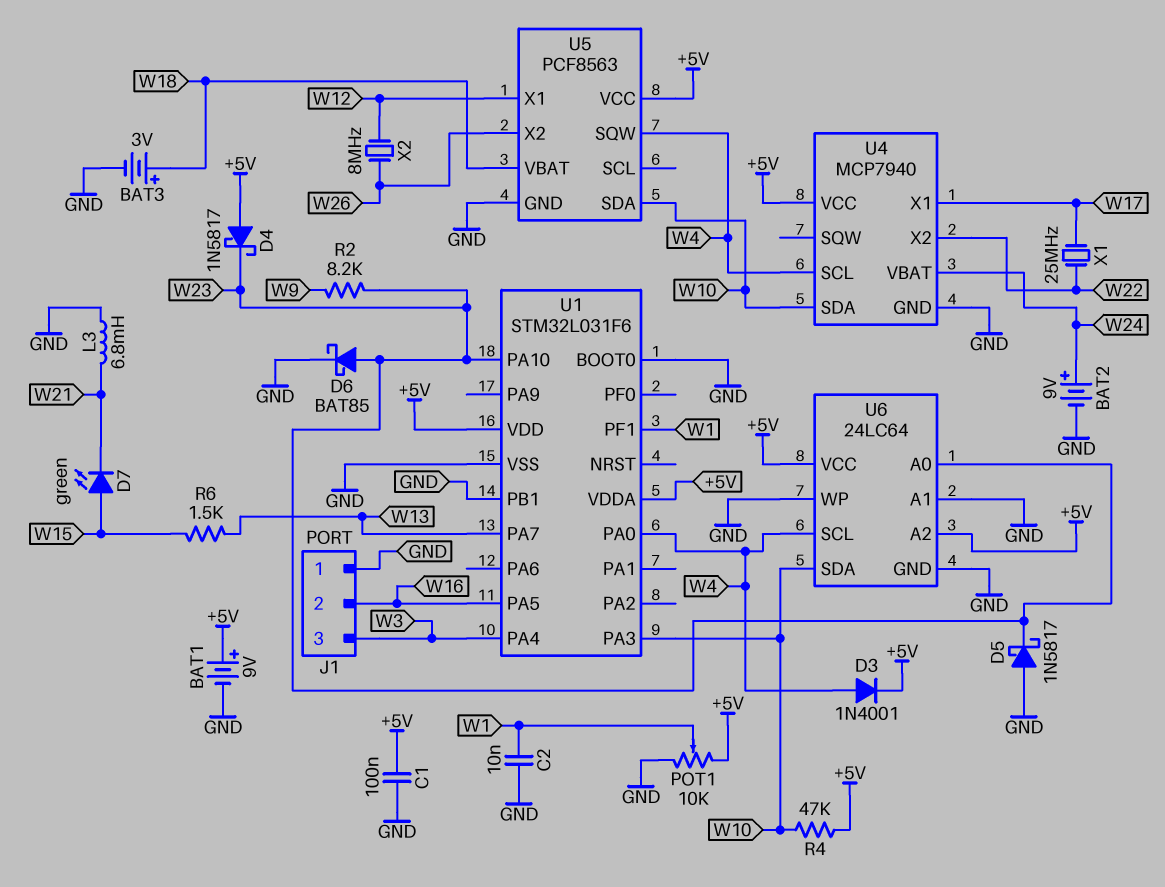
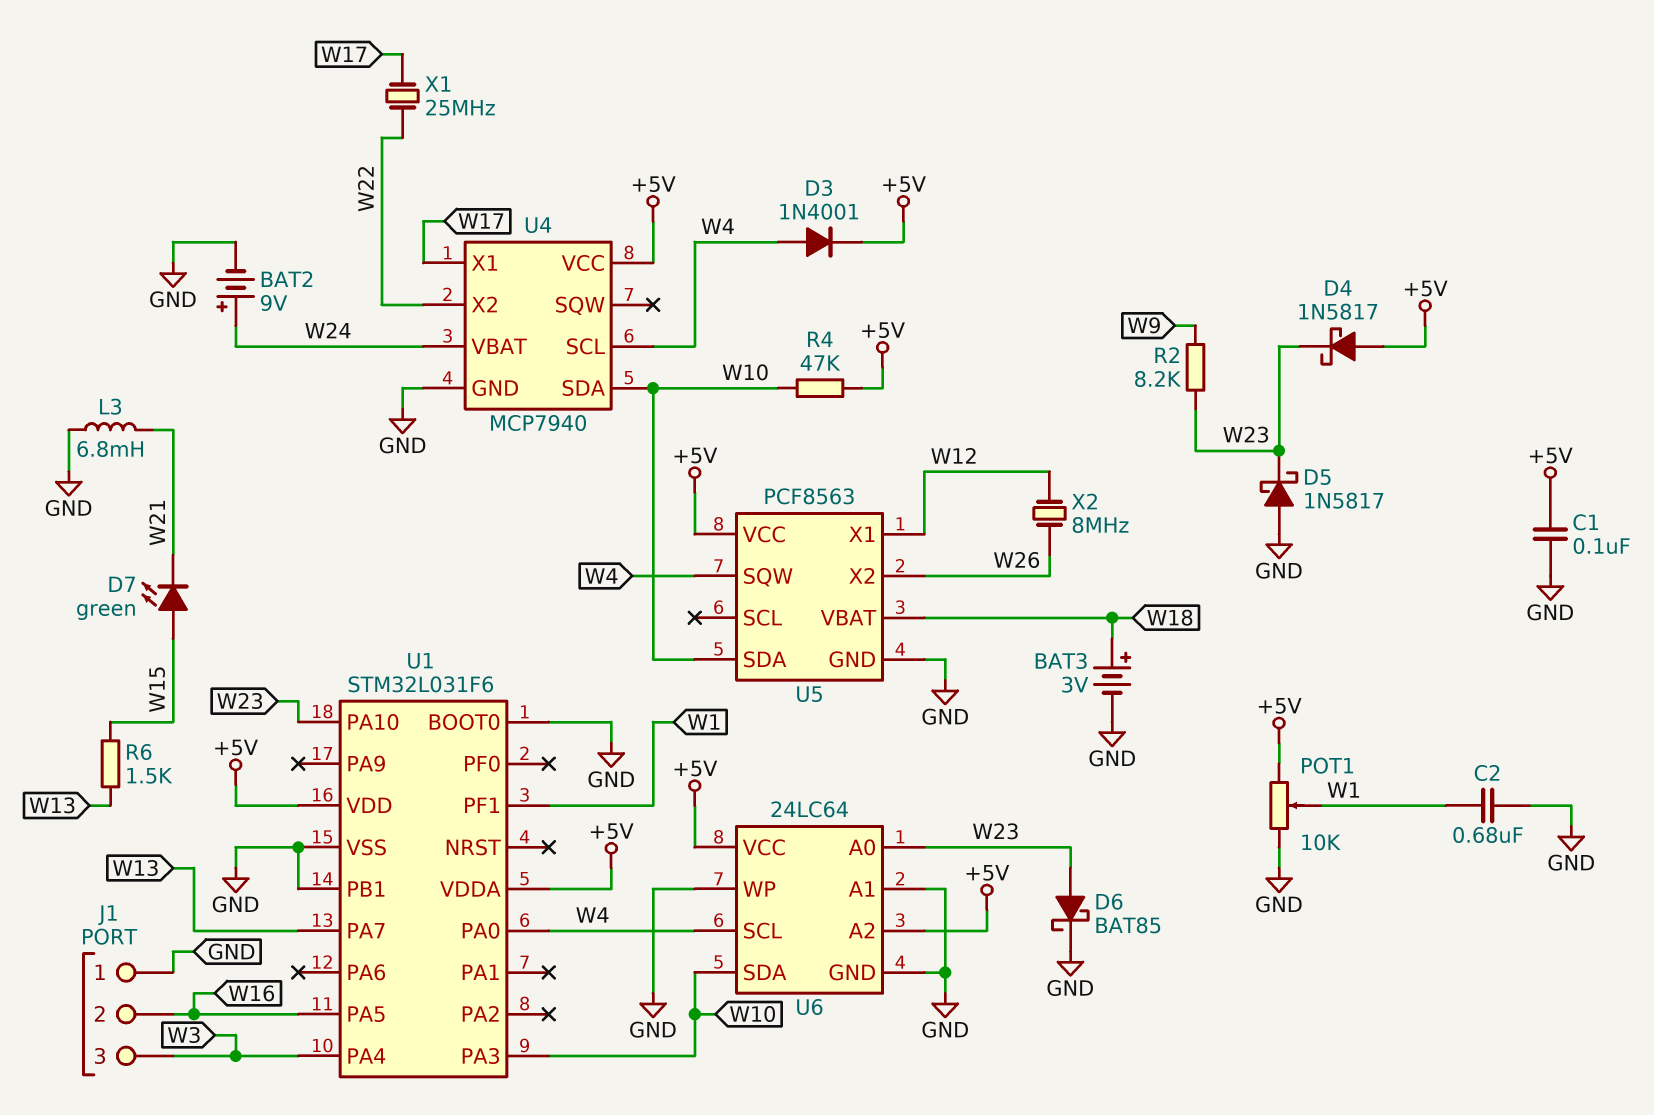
BAT1: 9V (plus +5V, minus GND) -> none
C2: 10nF (GND, W1) -> 680nF (GND, W1)

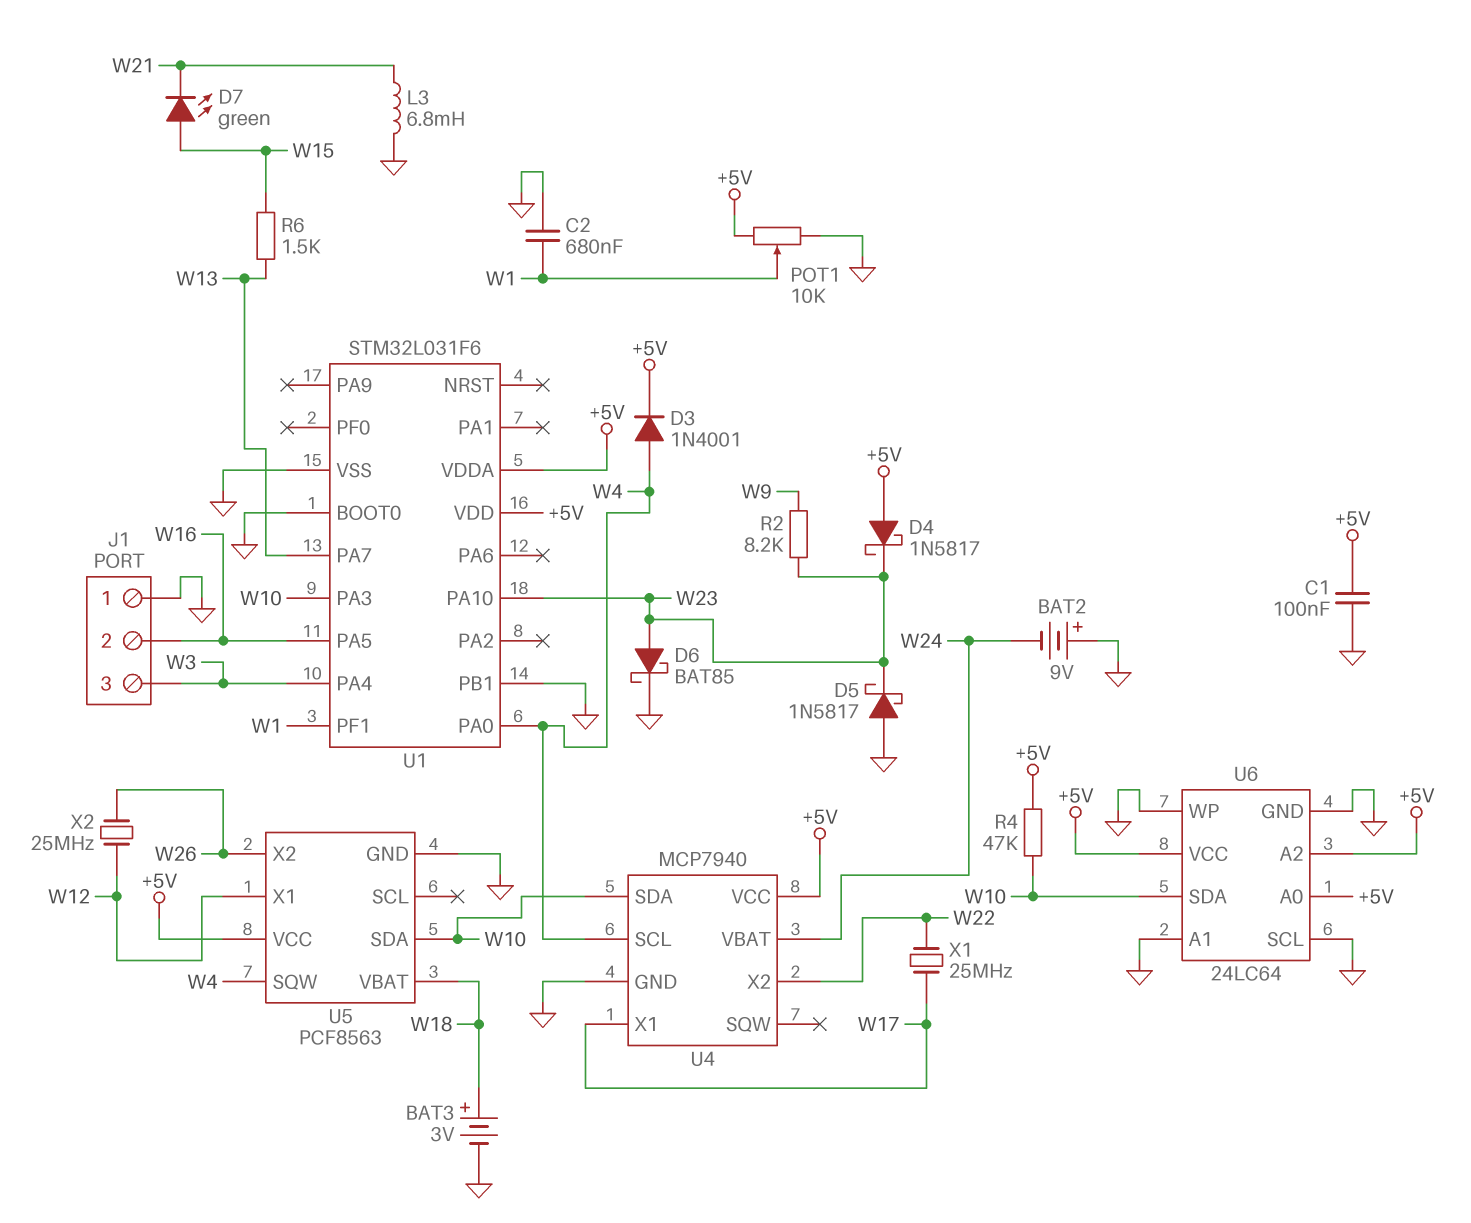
BAT2: 9V (plus W24, minus GND) -> 9V (plus GND, minus W24)
U6 pin A0: W23 -> +5V
U6 pin SCL: W4 -> GND
X2: 8MHz (W12, W26) -> 25MHz (W12, W26)

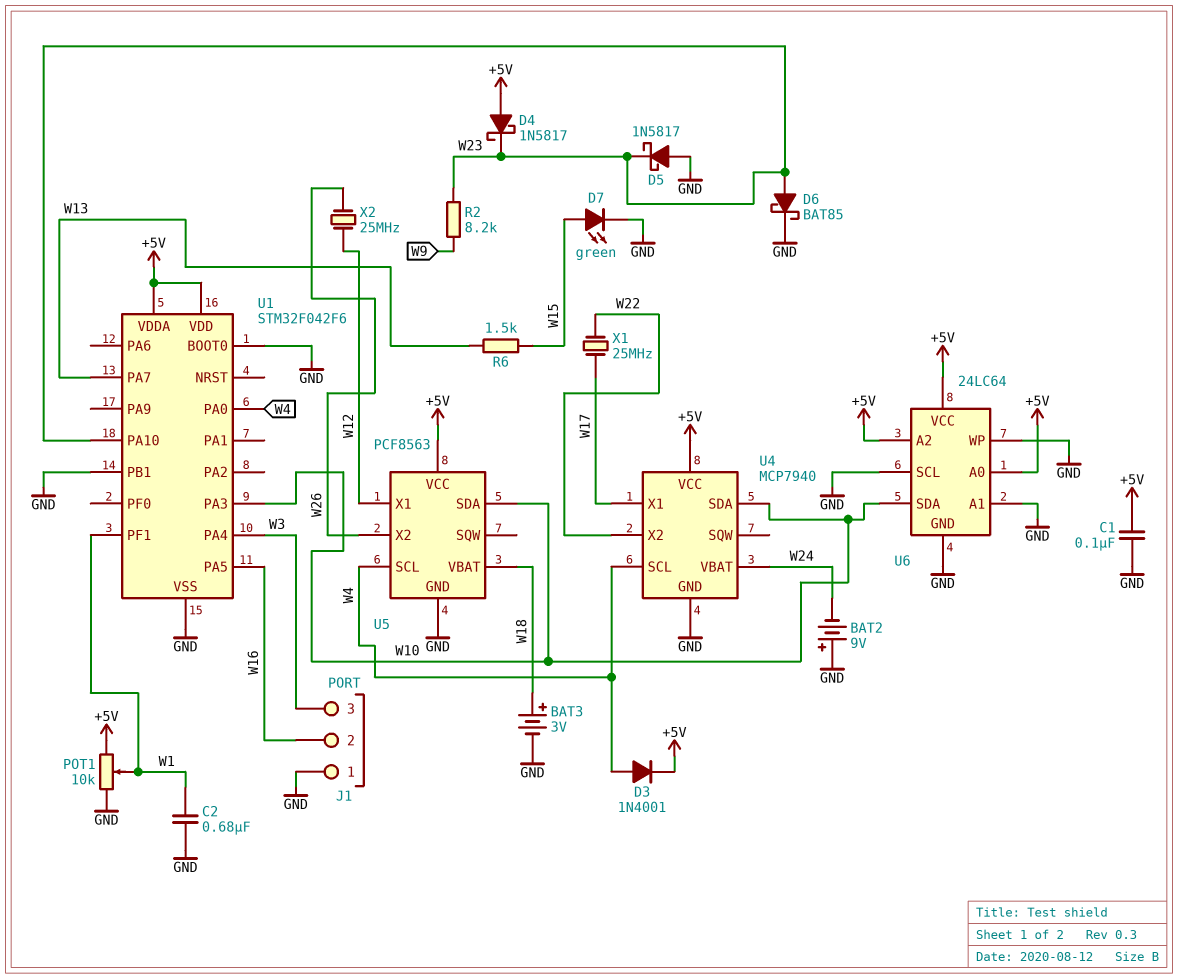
D7: LED green (A W15, K W21) -> LED green (A W15, K GND)
L3: 6.8mH (GND, W21) -> none
R4: 47k (+5V, W10) -> none
U1: STM32L031F6 -> STM32F042F6
U5 pin SCL: none -> W4
U5 pin SQW: W4 -> none

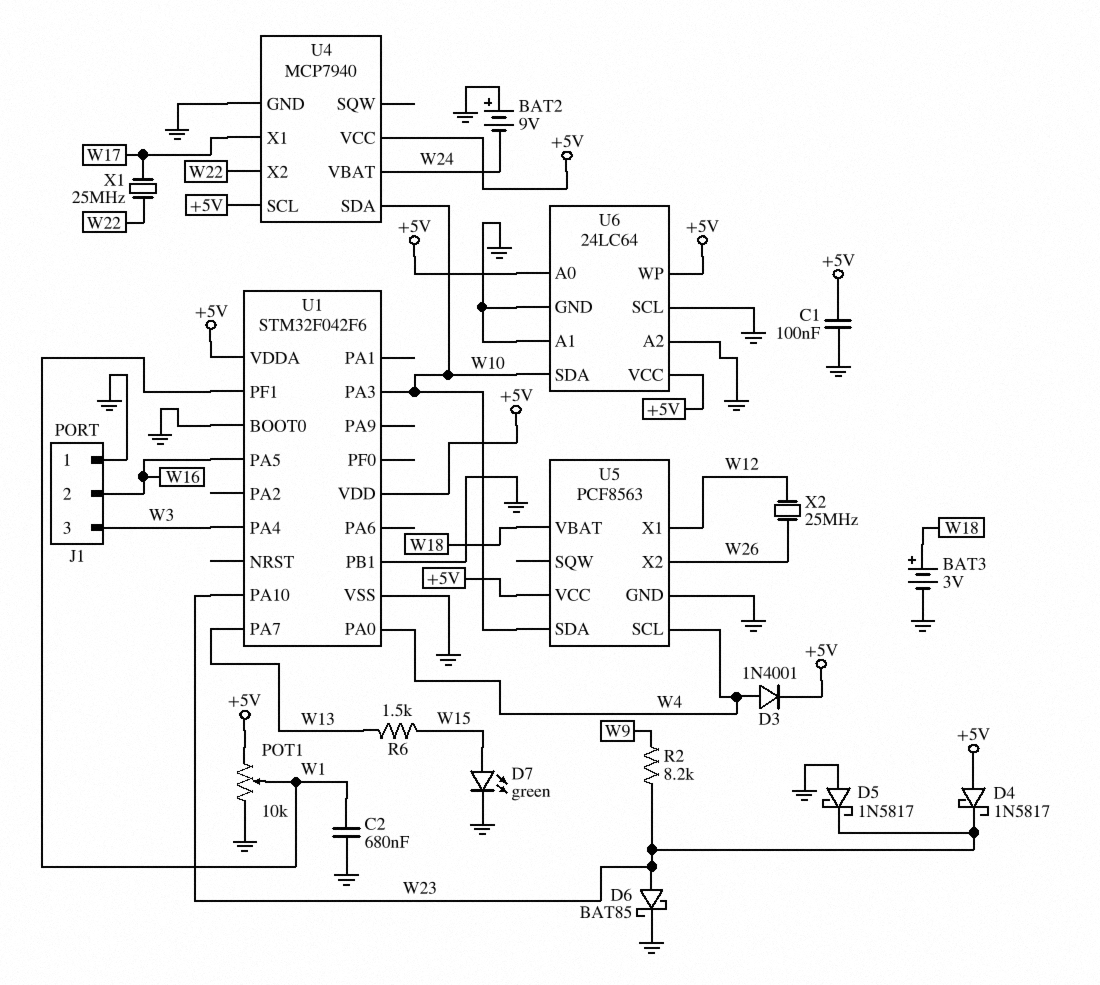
U4 pin SCL: W4 -> +5V
U6 pin A2: +5V -> GND
U6 pin WP: GND -> +5V

